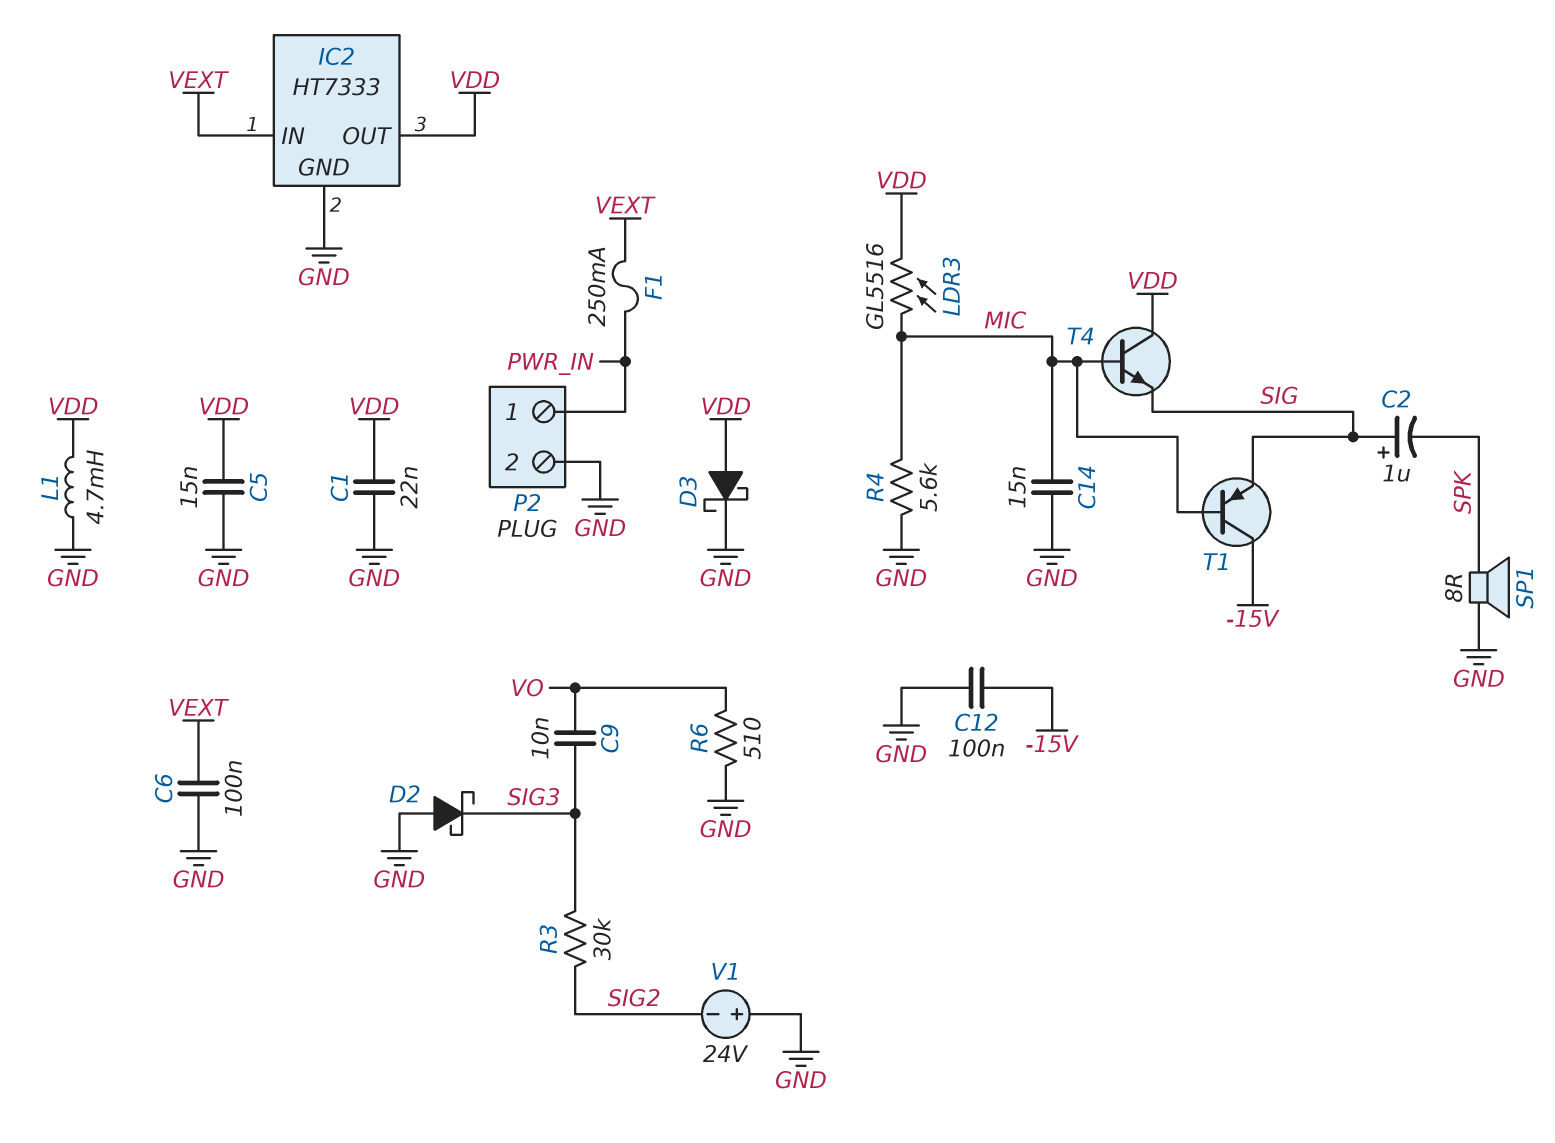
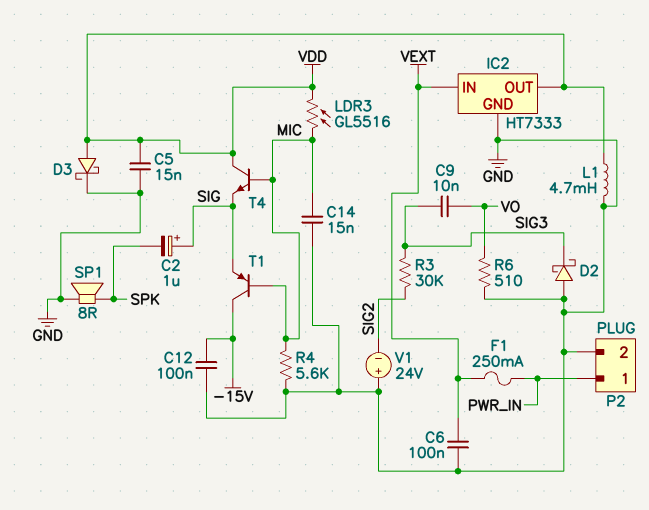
C1: 22nF (GND, VDD) -> none

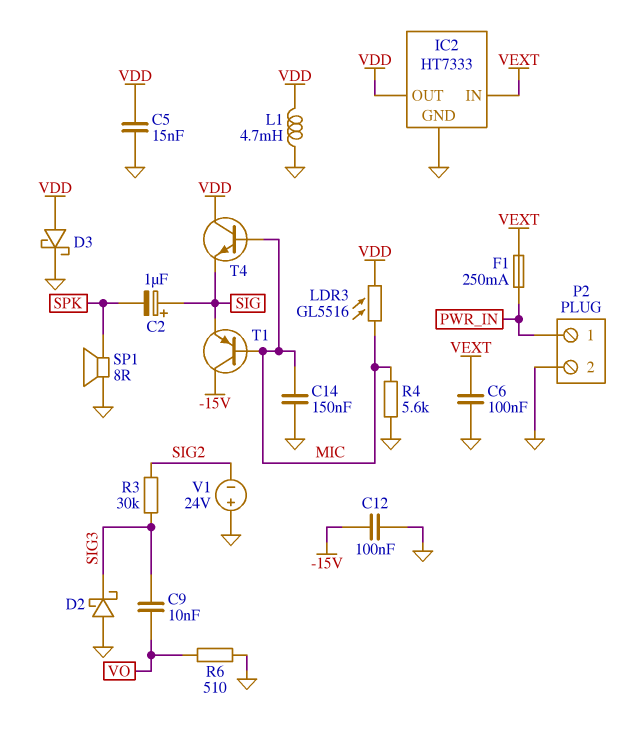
C14: 15nF (GND, MIC) -> 150nF (GND, MIC)

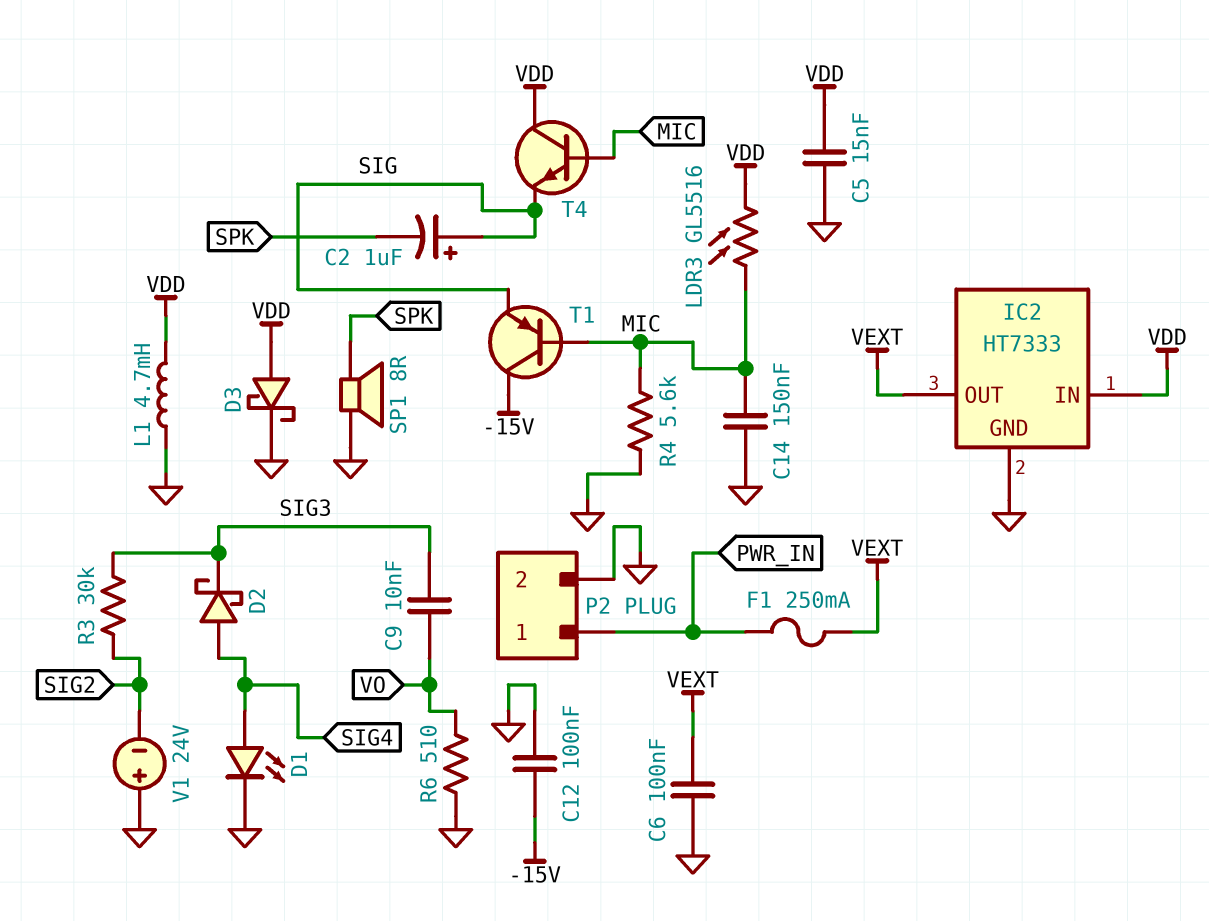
D1: none -> LED (A SIG4, K GND)
D2: schottky (A GND, K SIG3) -> schottky (A SIG4, K SIG3)
IC2 pin IN: VEXT -> VDD
IC2 pin OUT: VDD -> VEXT

